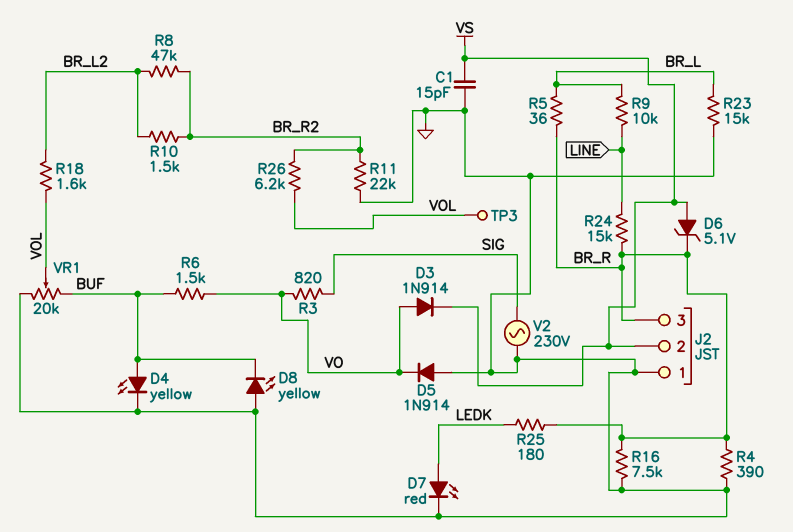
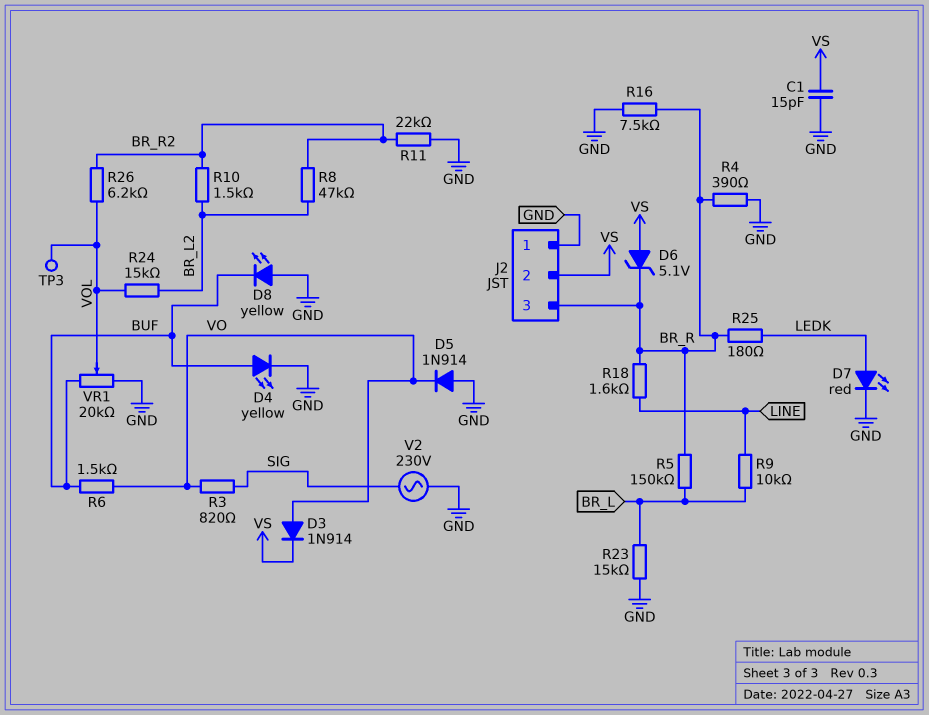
R5: 36 (BR_L, BR_R) -> 150k (BR_L, BR_R)
R18: 1.6k (BR_L2, VOL) -> 1.6k (BR_R, LINE)
R24: 15k (BR_R, LINE) -> 15k (BR_L2, VOL)

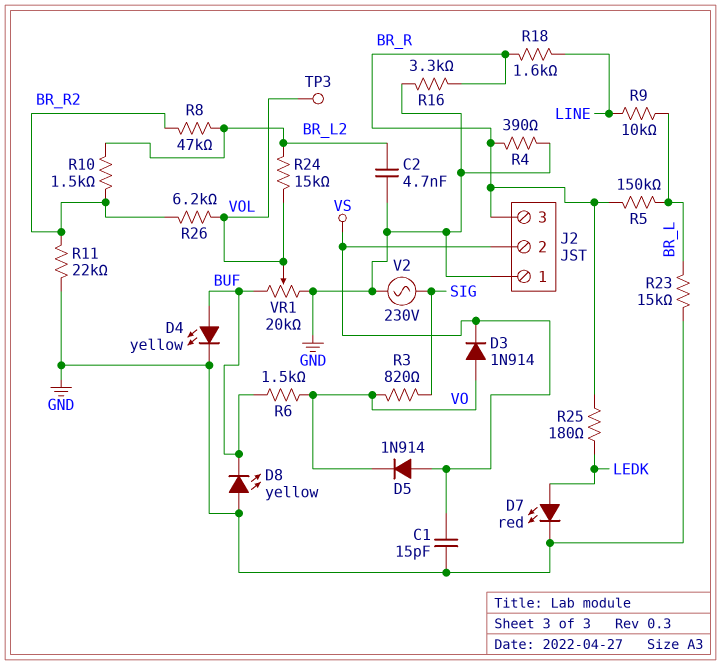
C2: none -> 4.7nF (BR_L2, GND)
D5: diode 1N914 (A GND, K VO) -> diode 1N914 (A VS, K VO)
D6: zener 5.1V (A VS, K BR_R) -> none
R16: 7.5k (BR_R, GND) -> 3.3k (BR_R, GND)

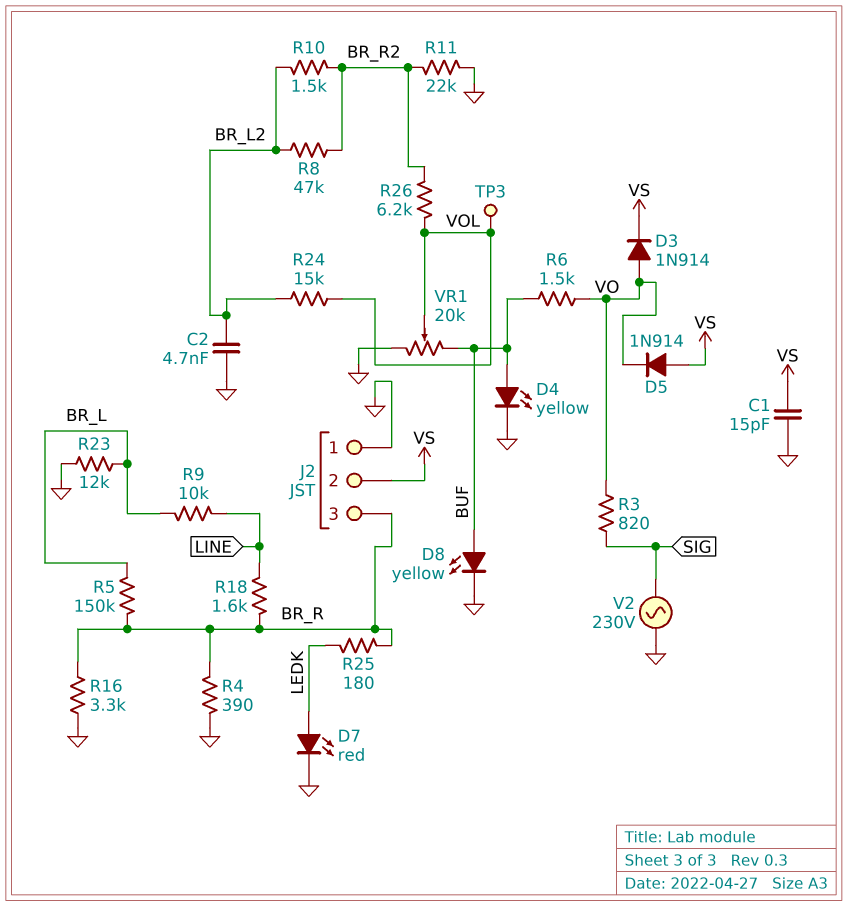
D8: LED yellow (A GND, K BUF) -> LED yellow (A BUF, K GND)
R23: 15k (BR_L, GND) -> 12k (BR_L, GND)

